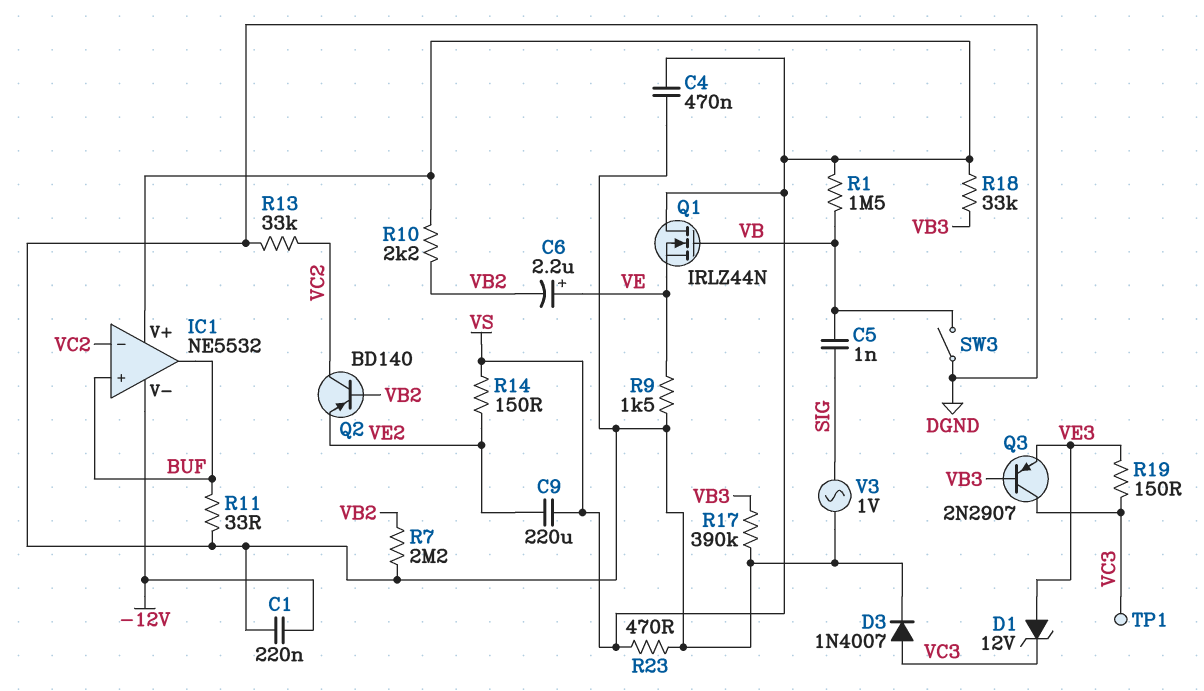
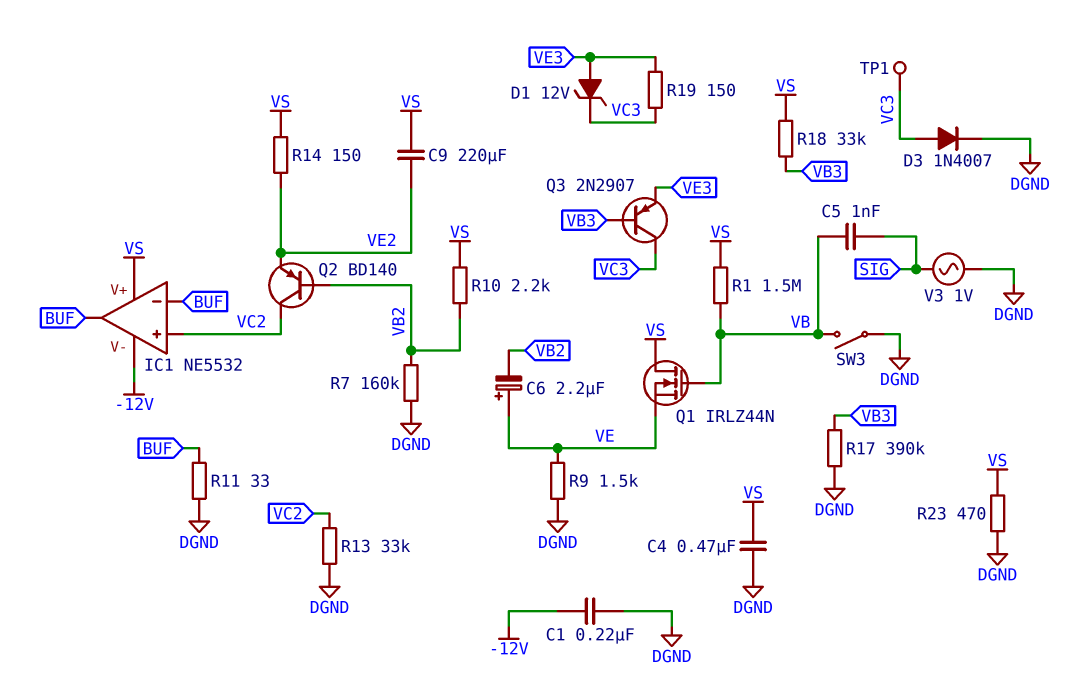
IC1 pin in+: BUF -> VC2
IC1 pin in-: VC2 -> BUF
R7: 2.2M (DGND, VB2) -> 160k (DGND, VB2)

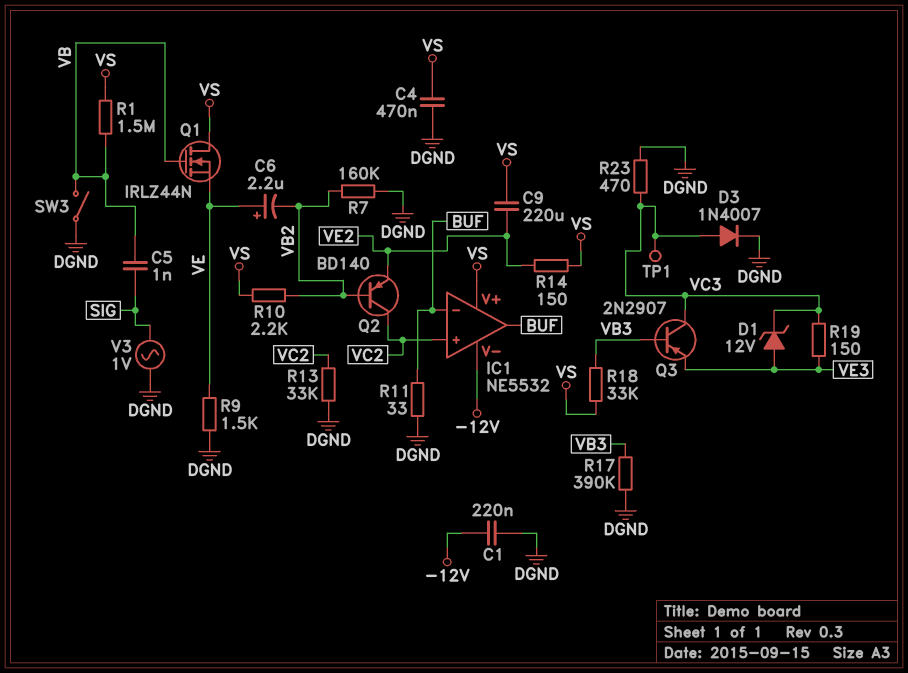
R23: 470 (DGND, VS) -> 470 (DGND, VC3)

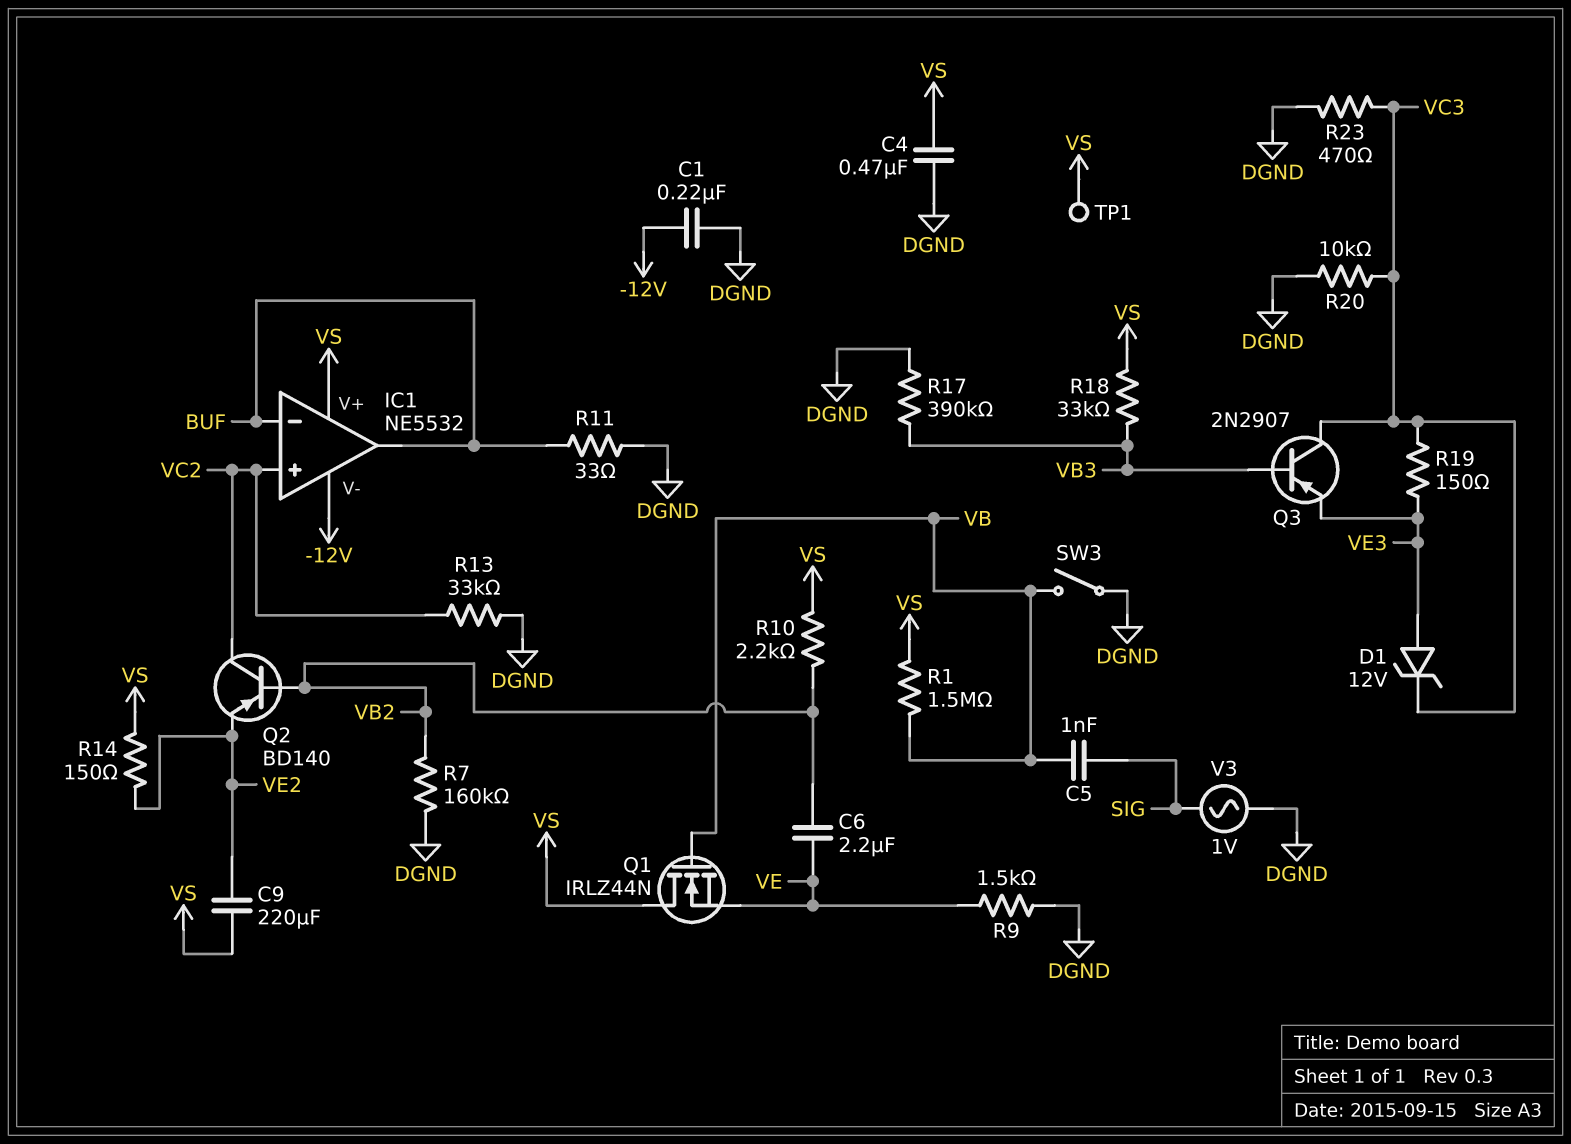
C6: 2.2uF (plus VE, minus VB2) -> 2.2uF (VB2, VE)
D3: diode 1N4007 (A VC3, K DGND) -> none
R20: none -> 10k (DGND, VC3)
TP1: test point (VC3) -> test point (VS)

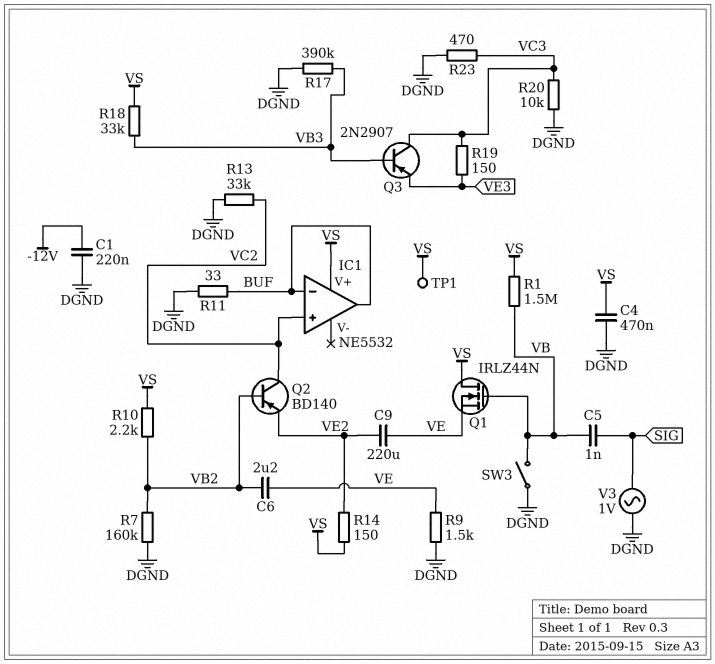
C9: 220uF (VE2, VS) -> 220uF (VE, VE2)
D1: zener 12V (A VE3, K VC3) -> none
IC1 pin V-: -12V -> none

